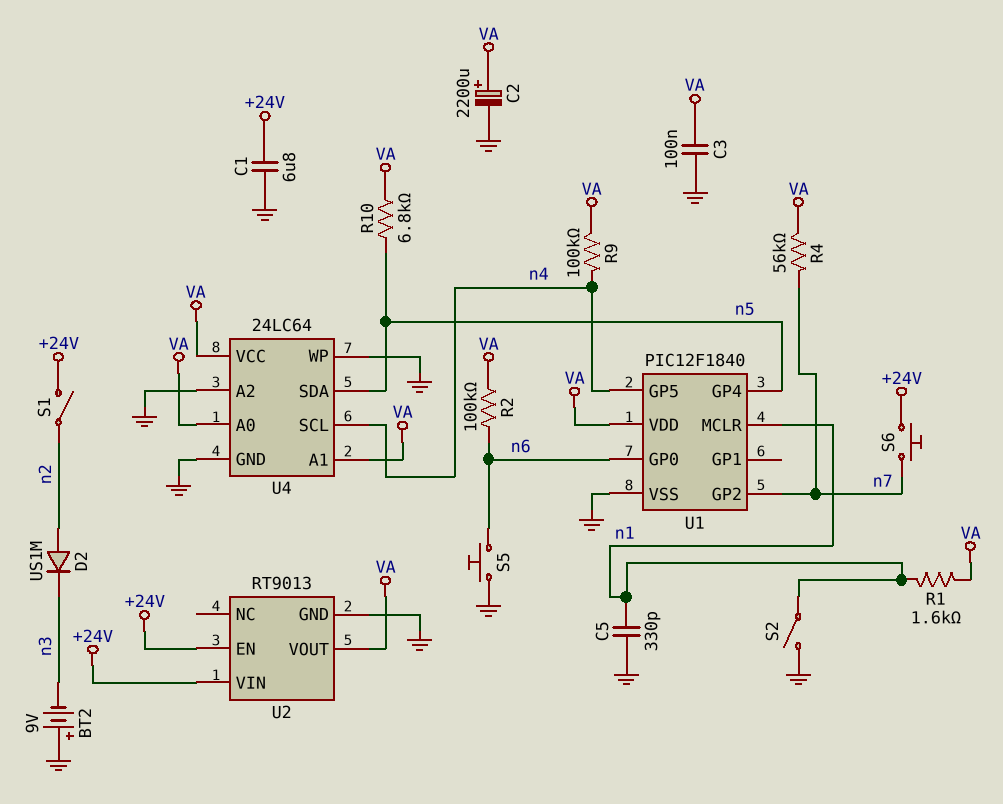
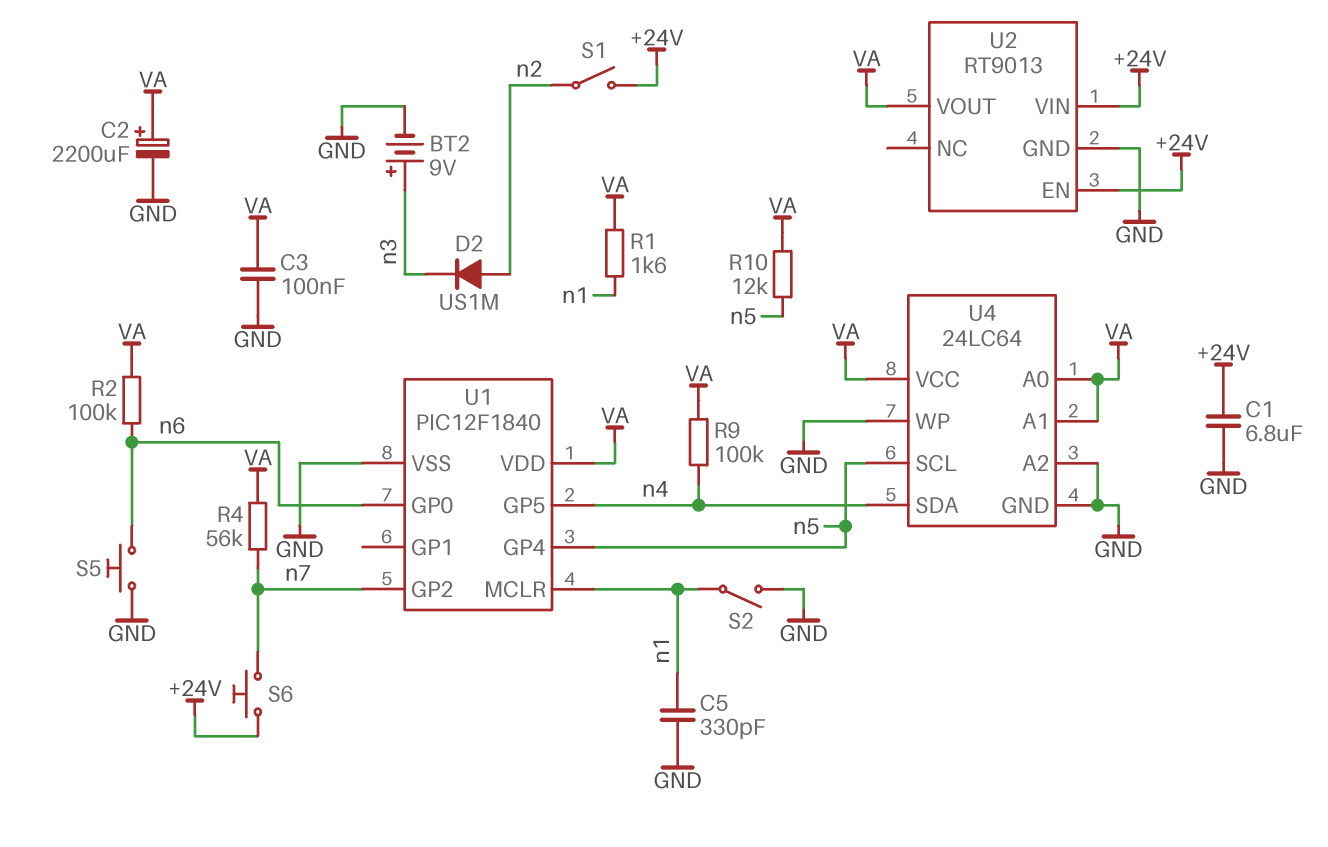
BT2: 9V (plus GND, minus n3) -> 9V (plus n3, minus GND)
R10: 6.8k (VA, n5) -> 12k (VA, n5)
U4 pin SCL: n4 -> n5
U4 pin SDA: n5 -> n4

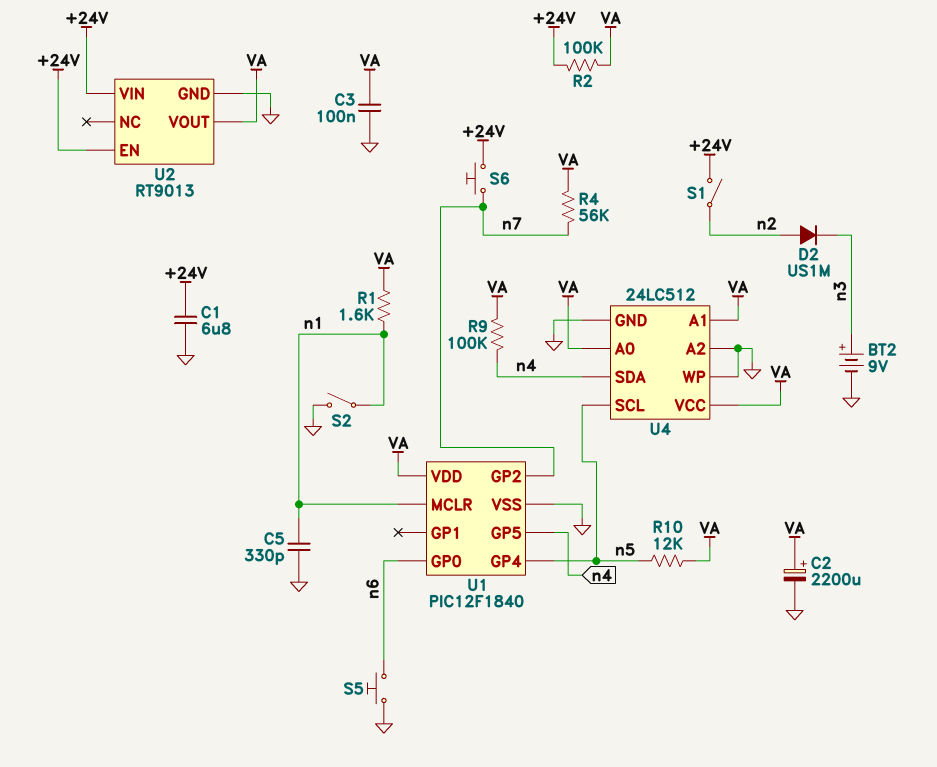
R2: 100k (VA, n6) -> 100k (+24V, VA)
U4: 24LC64 -> 24LC512

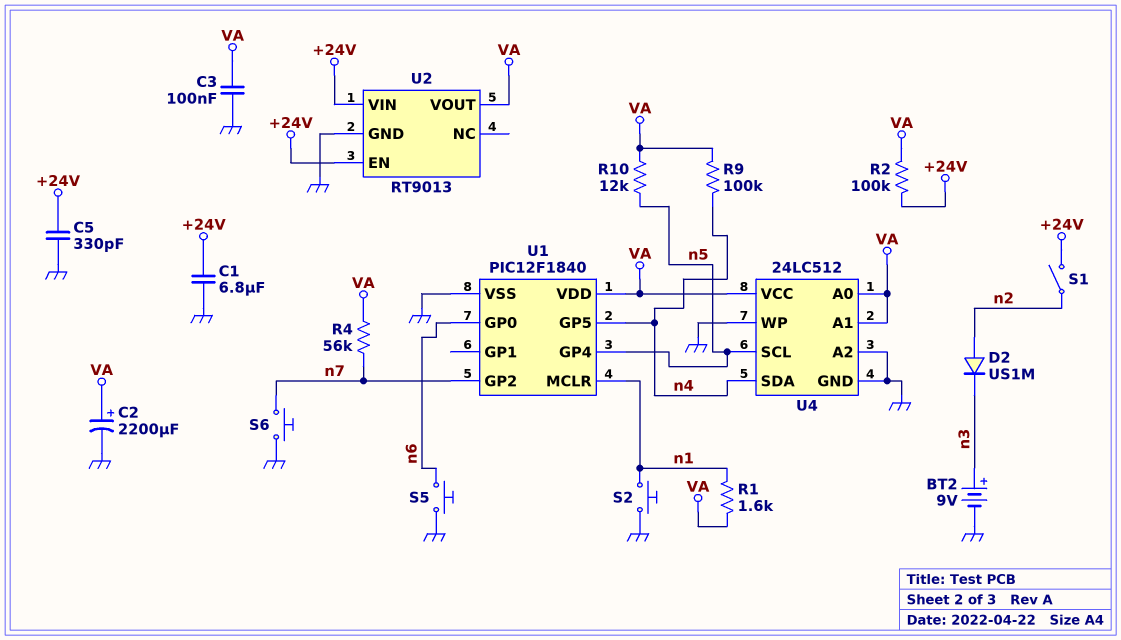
C5: 330pF (GND, n1) -> 330pF (+24V, GND)
S2: switch (GND, n1) -> button (GND, n1)
S6: button (+24V, n7) -> button (GND, n7)

